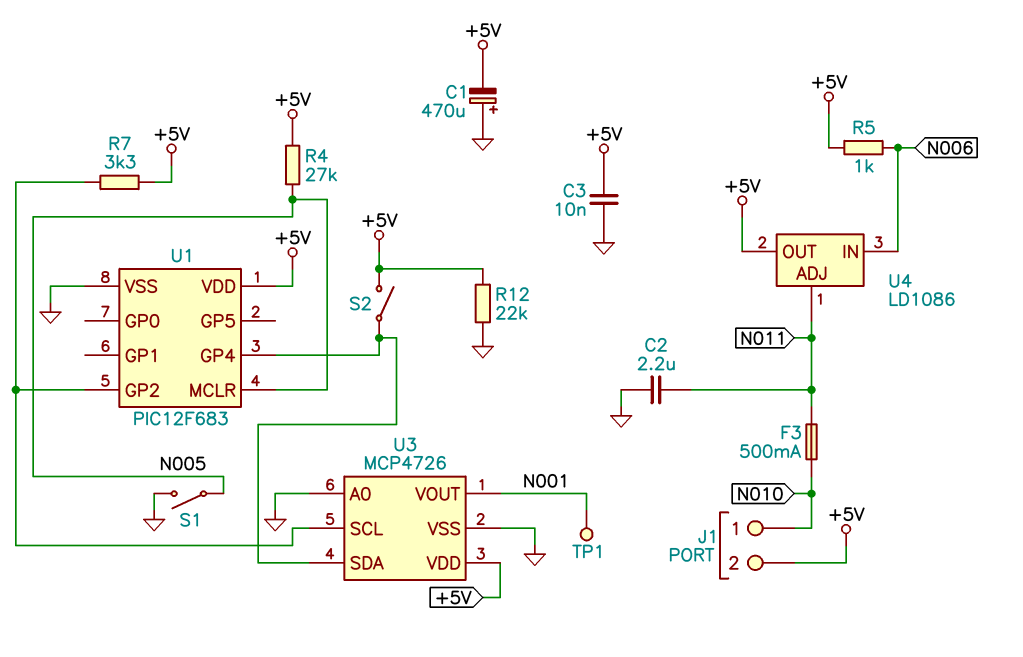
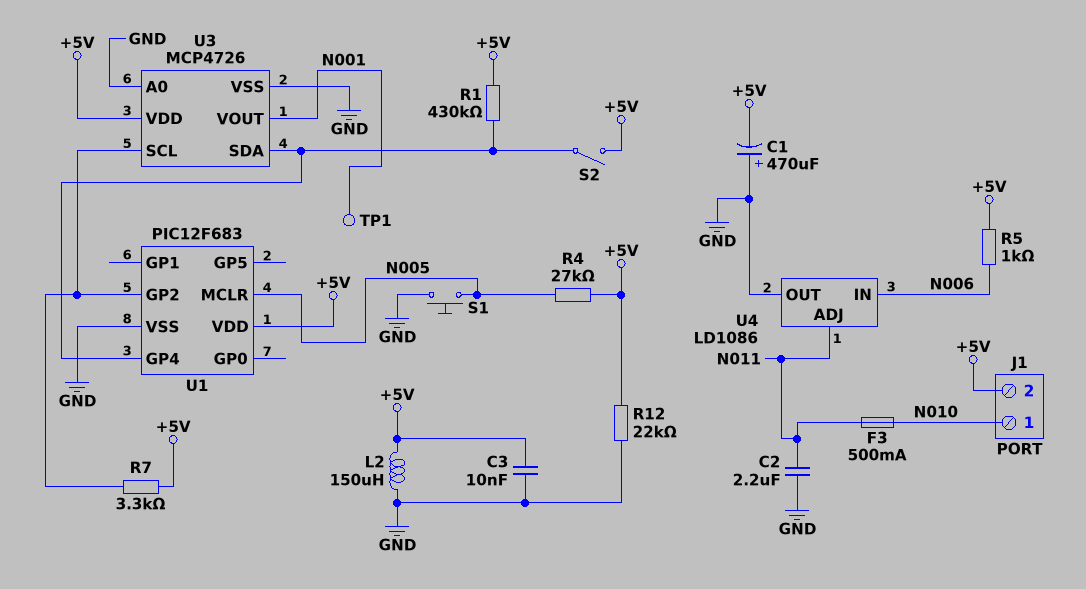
L2: none -> 150uH (+5V, GND)
R1: none -> 430k (+5V, U1/GP4)
S1: switch (GND, N005) -> button (GND, N005)
U4 pin OUT: +5V -> GND

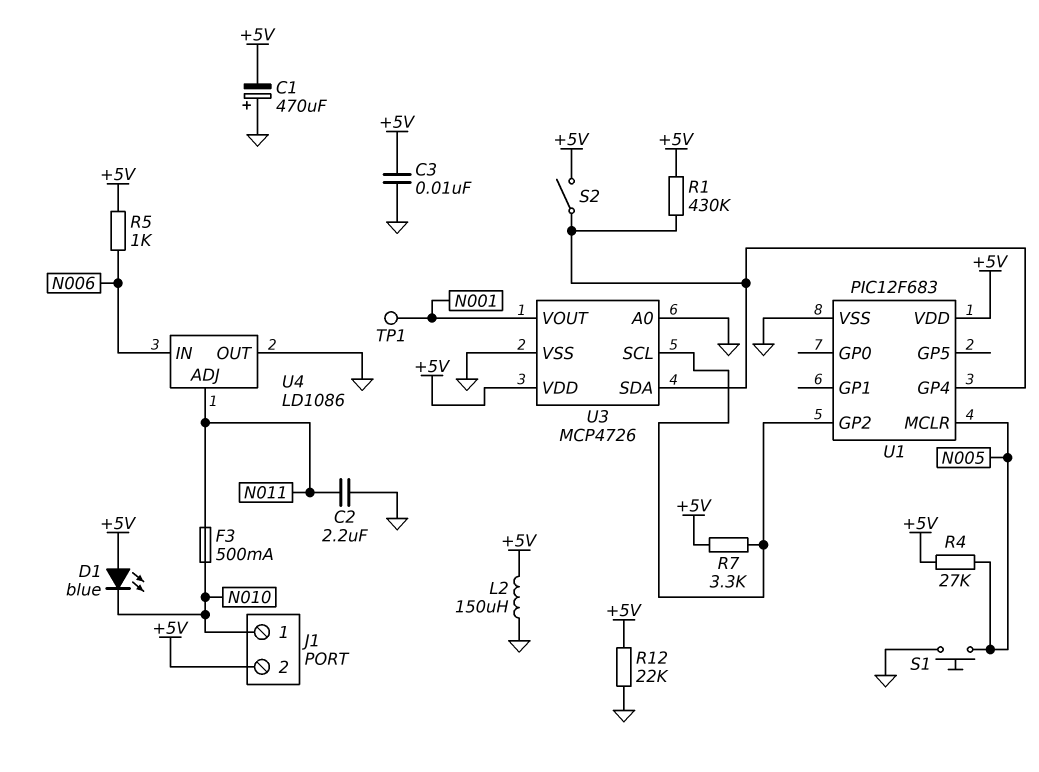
D1: none -> LED blue (A +5V, K N010)

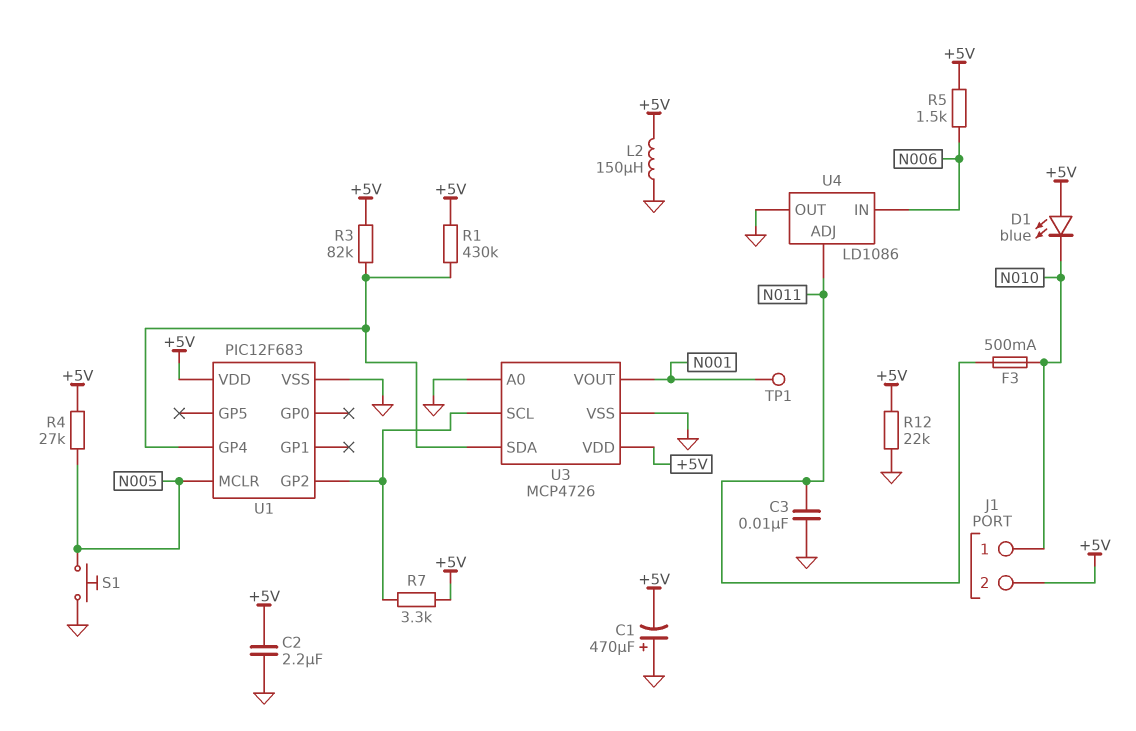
C2: 2.2uF (GND, N011) -> 2.2uF (+5V, GND)
C3: 10nF (+5V, GND) -> 10nF (GND, N011)
R3: none -> 82k (+5V, U1/GP4)
R5: 1k (+5V, N006) -> 1.5k (+5V, N006)
S2: switch (+5V, U1/GP4) -> none

